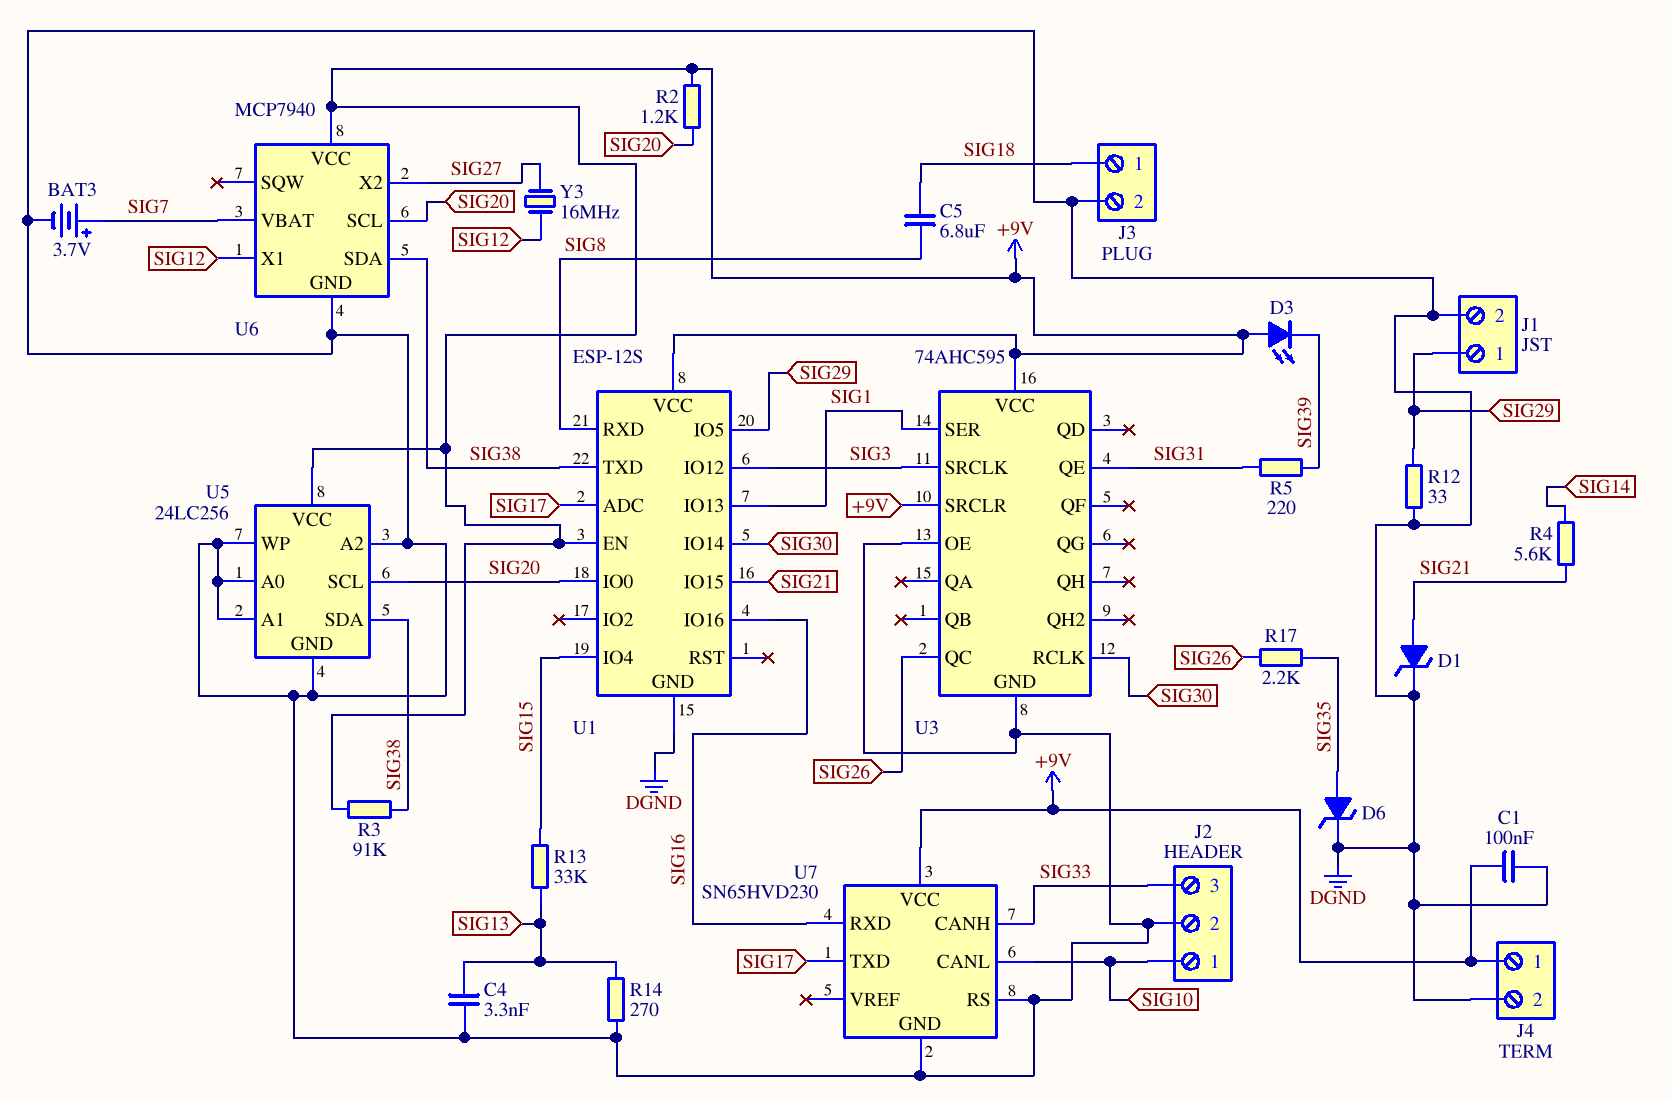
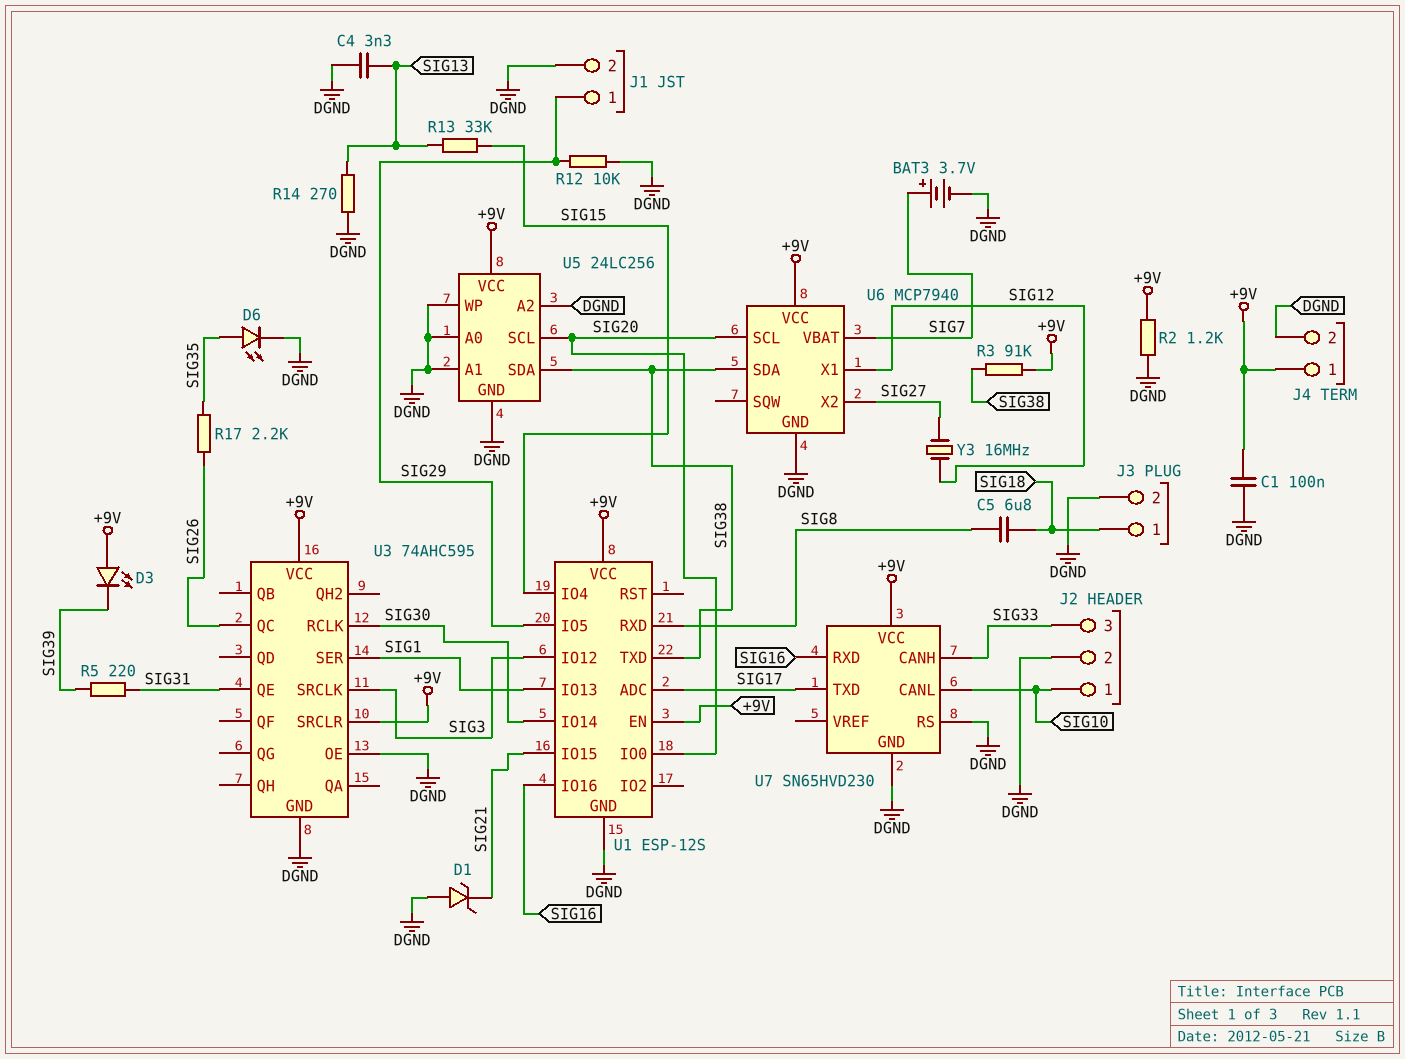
D1: zener (A SIG21, K DGND) -> zener (A DGND, K SIG21)
D6: zener (A SIG35, K DGND) -> LED (A SIG35, K DGND)
R2: 1.2k (+9V, SIG20) -> 1.2k (+9V, DGND)
R4: 5.6k (SIG14, SIG21) -> none
R12: 33 (DGND, SIG29) -> 10k (DGND, SIG29)

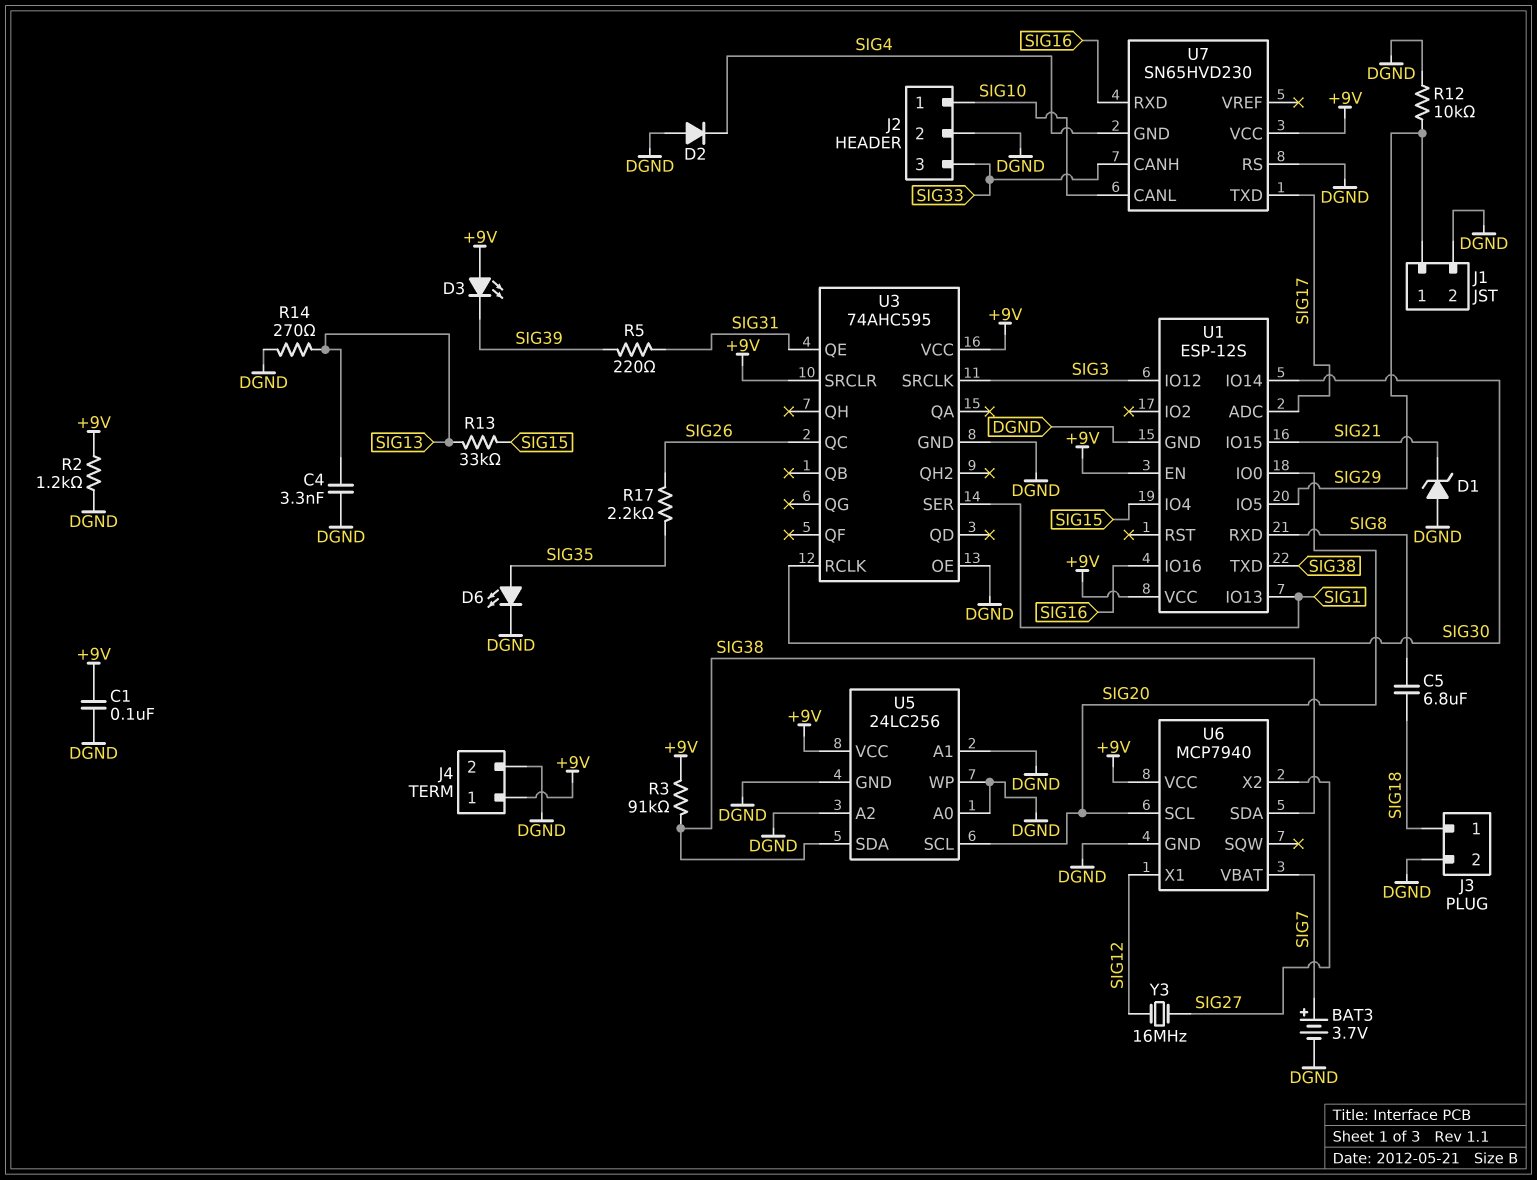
D2: none -> diode (A DGND, K SIG4)
U7 pin GND: DGND -> SIG4

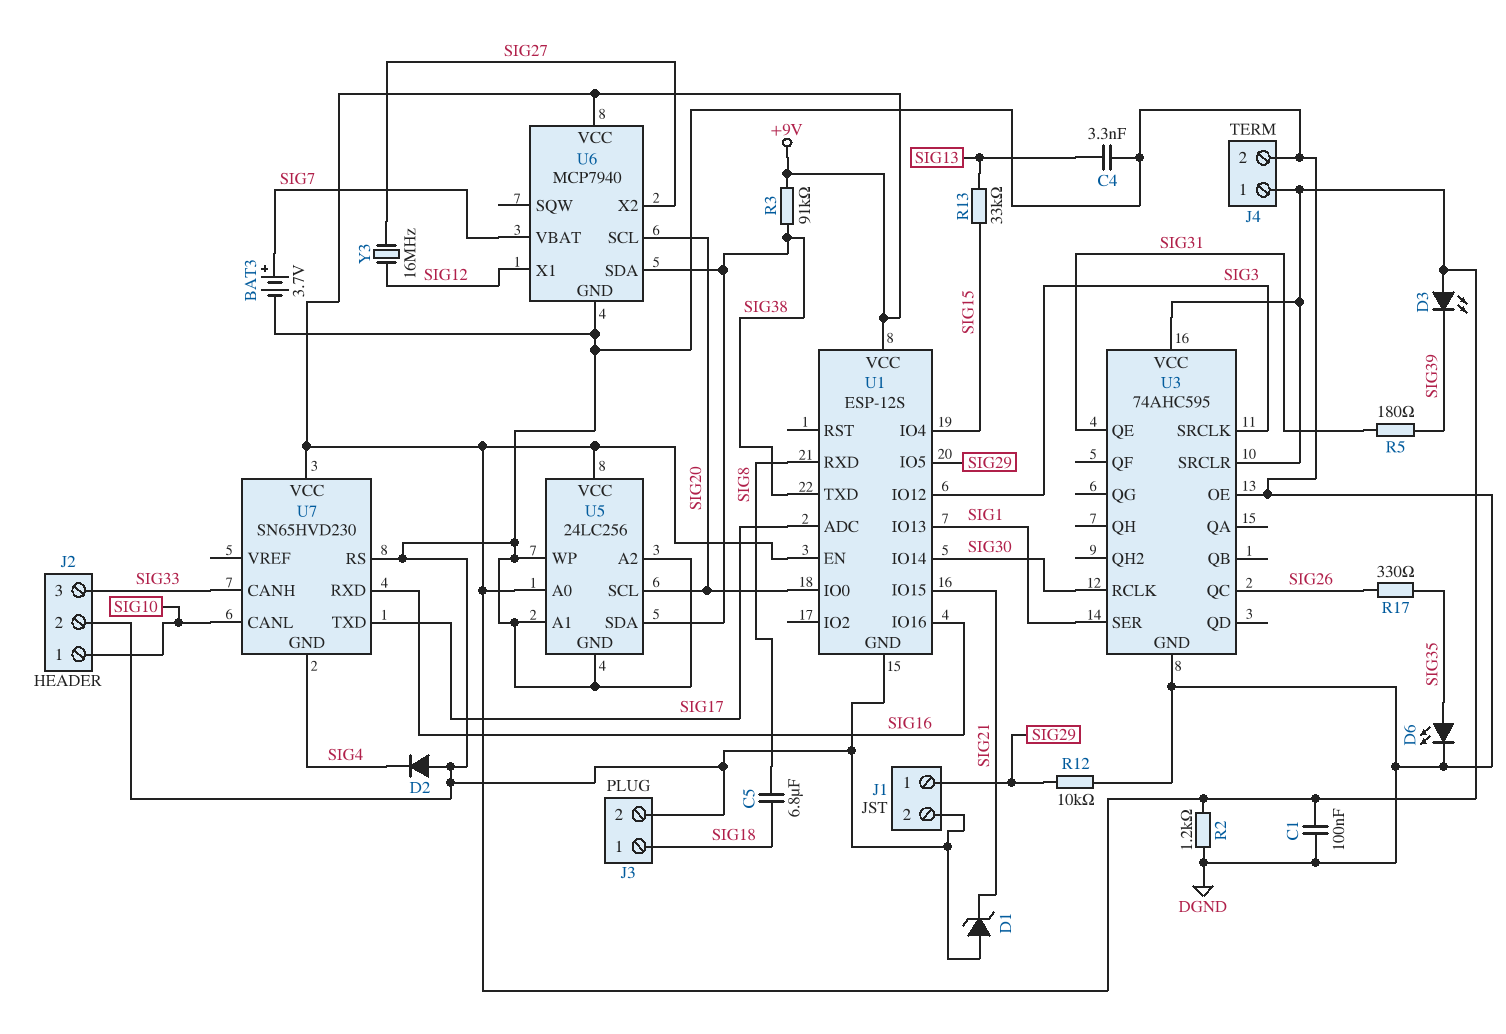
R5: 220 (SIG31, SIG39) -> 180 (SIG31, SIG39)
R14: 270 (DGND, SIG13) -> none
R17: 2.2k (SIG26, SIG35) -> 330 (SIG26, SIG35)
U5 pin A0: DGND -> +9V

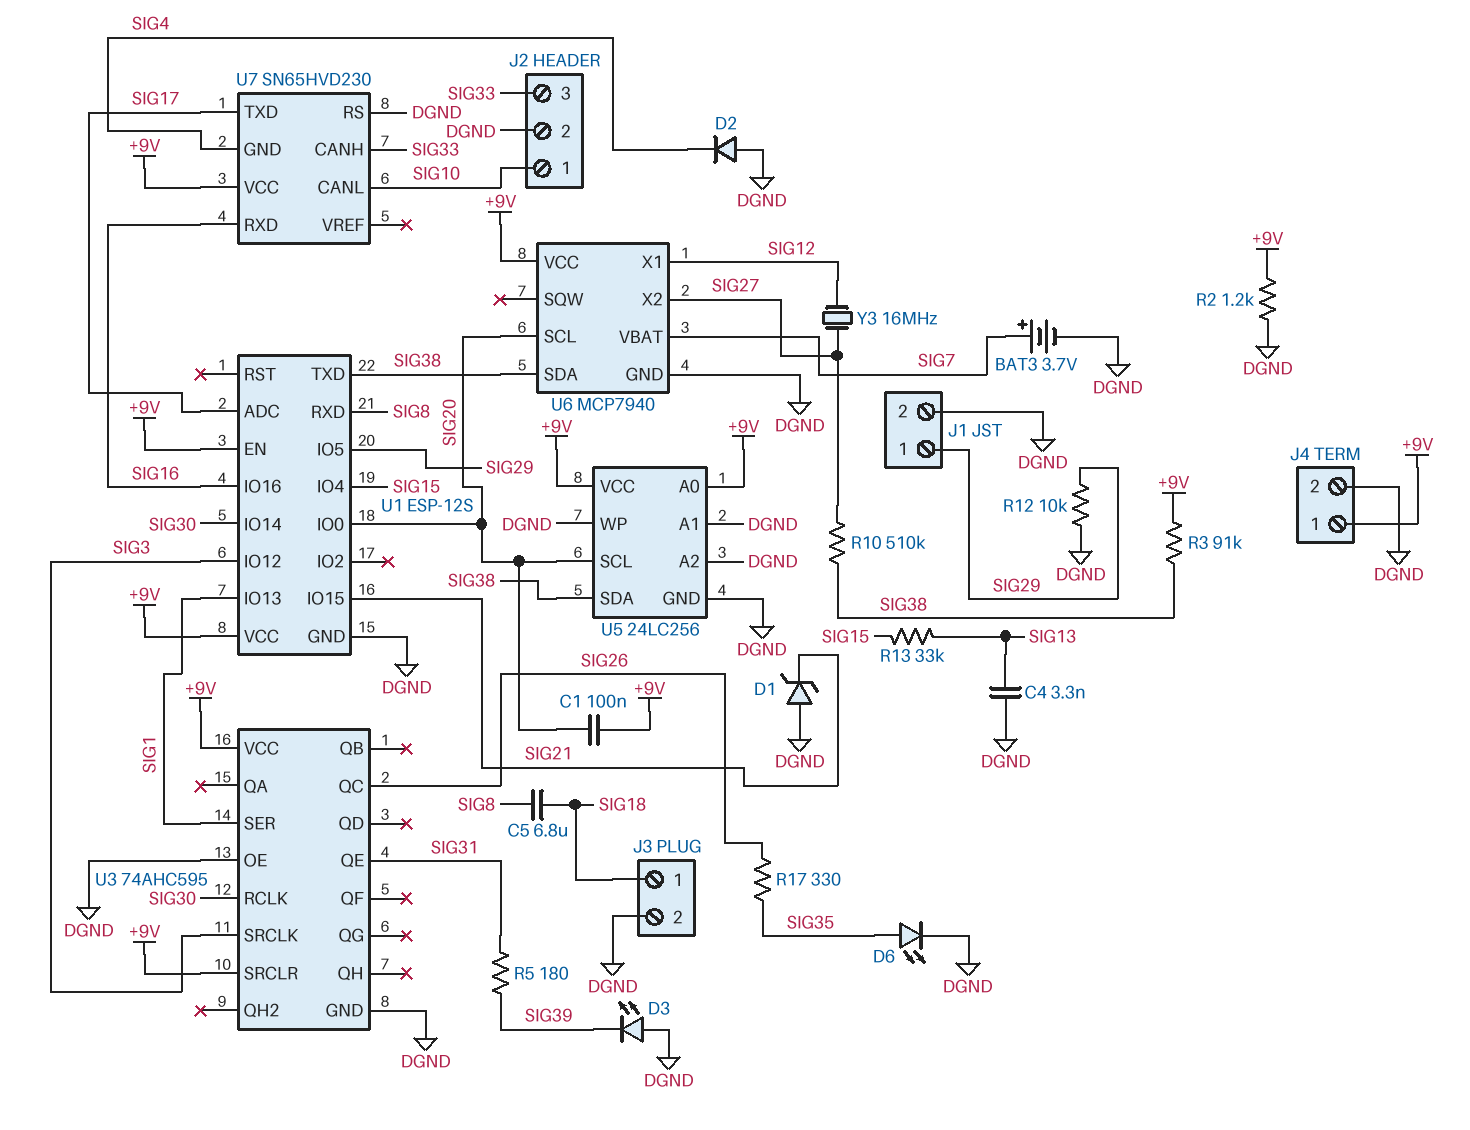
C1: 100nF (+9V, DGND) -> 100nF (+9V, SIG20)
D3: LED (A +9V, K SIG39) -> LED (A DGND, K SIG39)
R10: none -> 510k (SIG27, SIG38)

